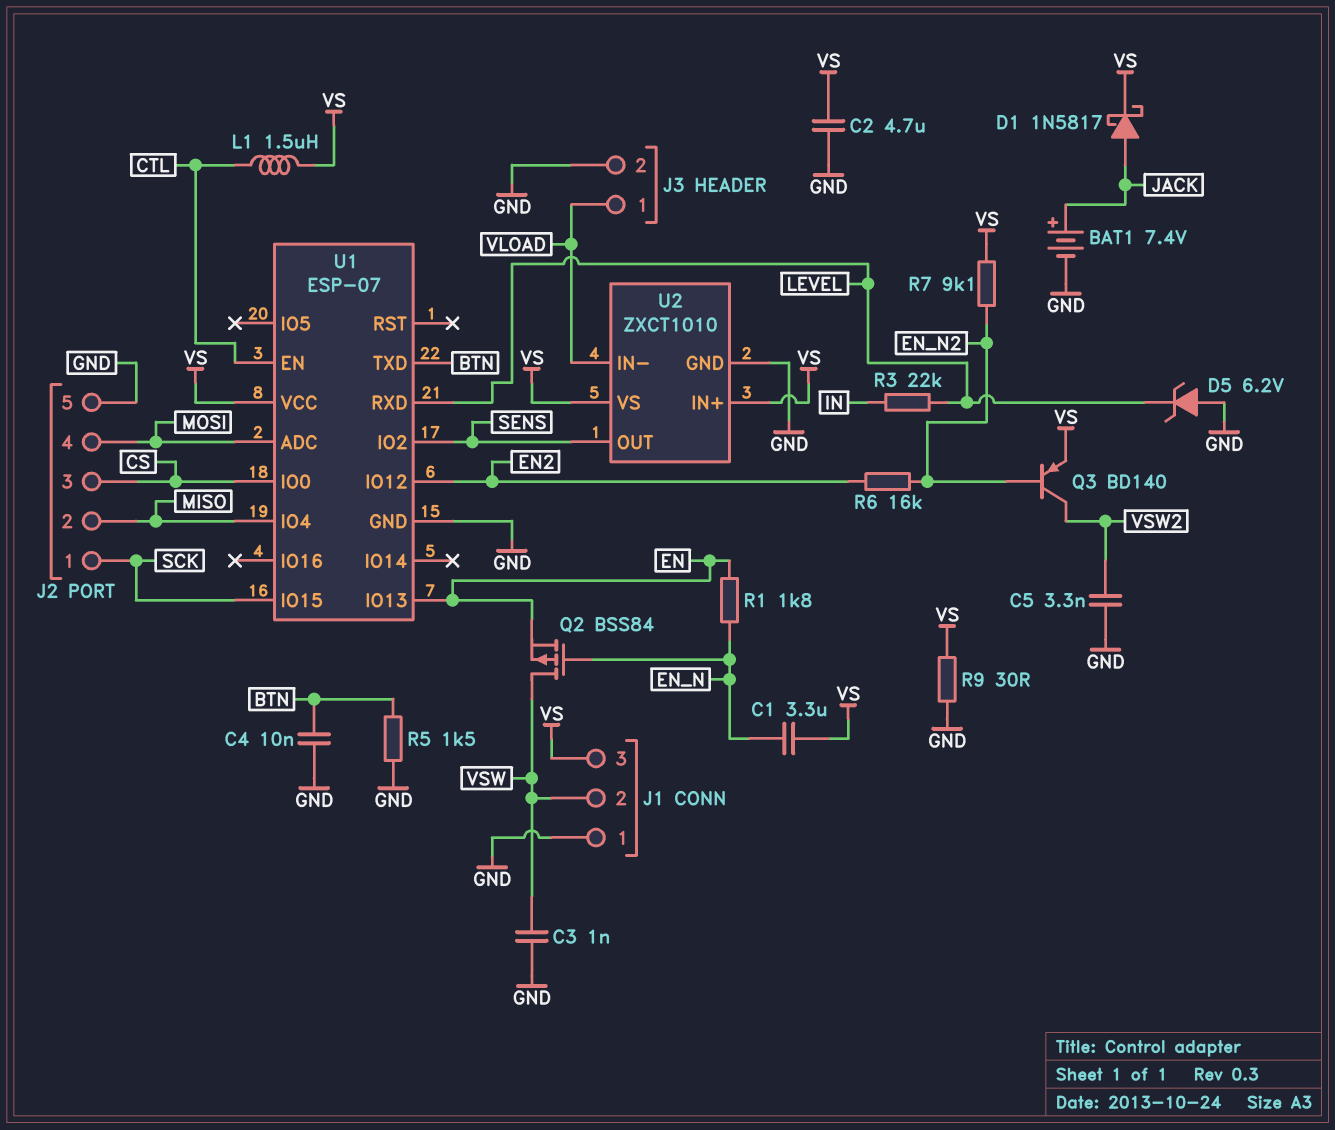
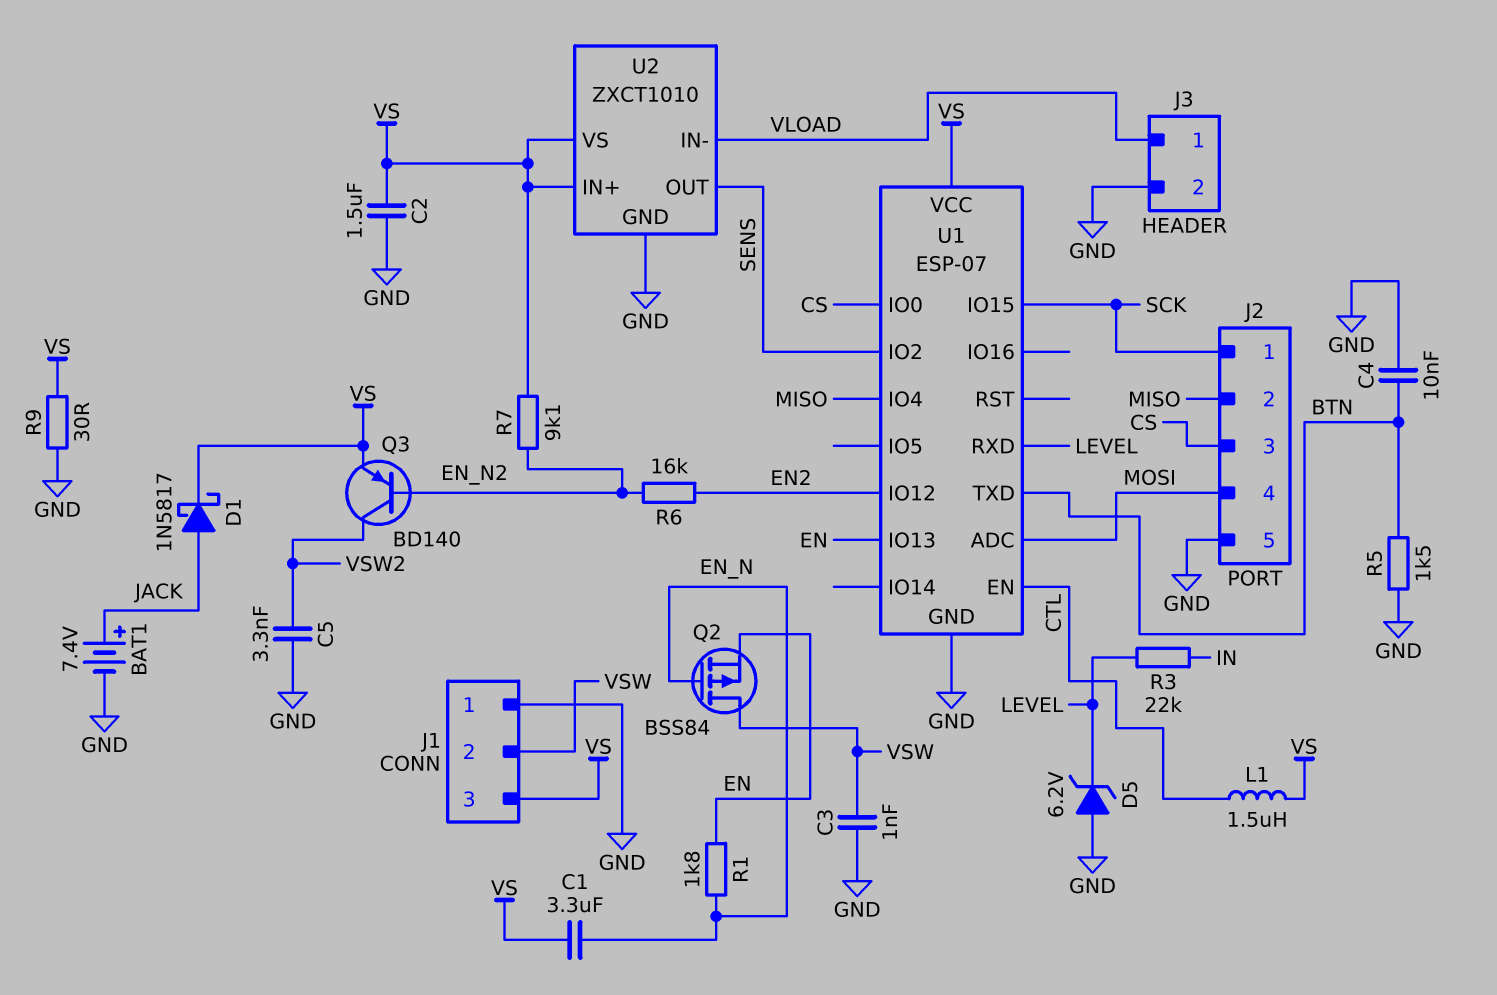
C2: 4.7uF (GND, VS) -> 1.5uF (GND, VS)

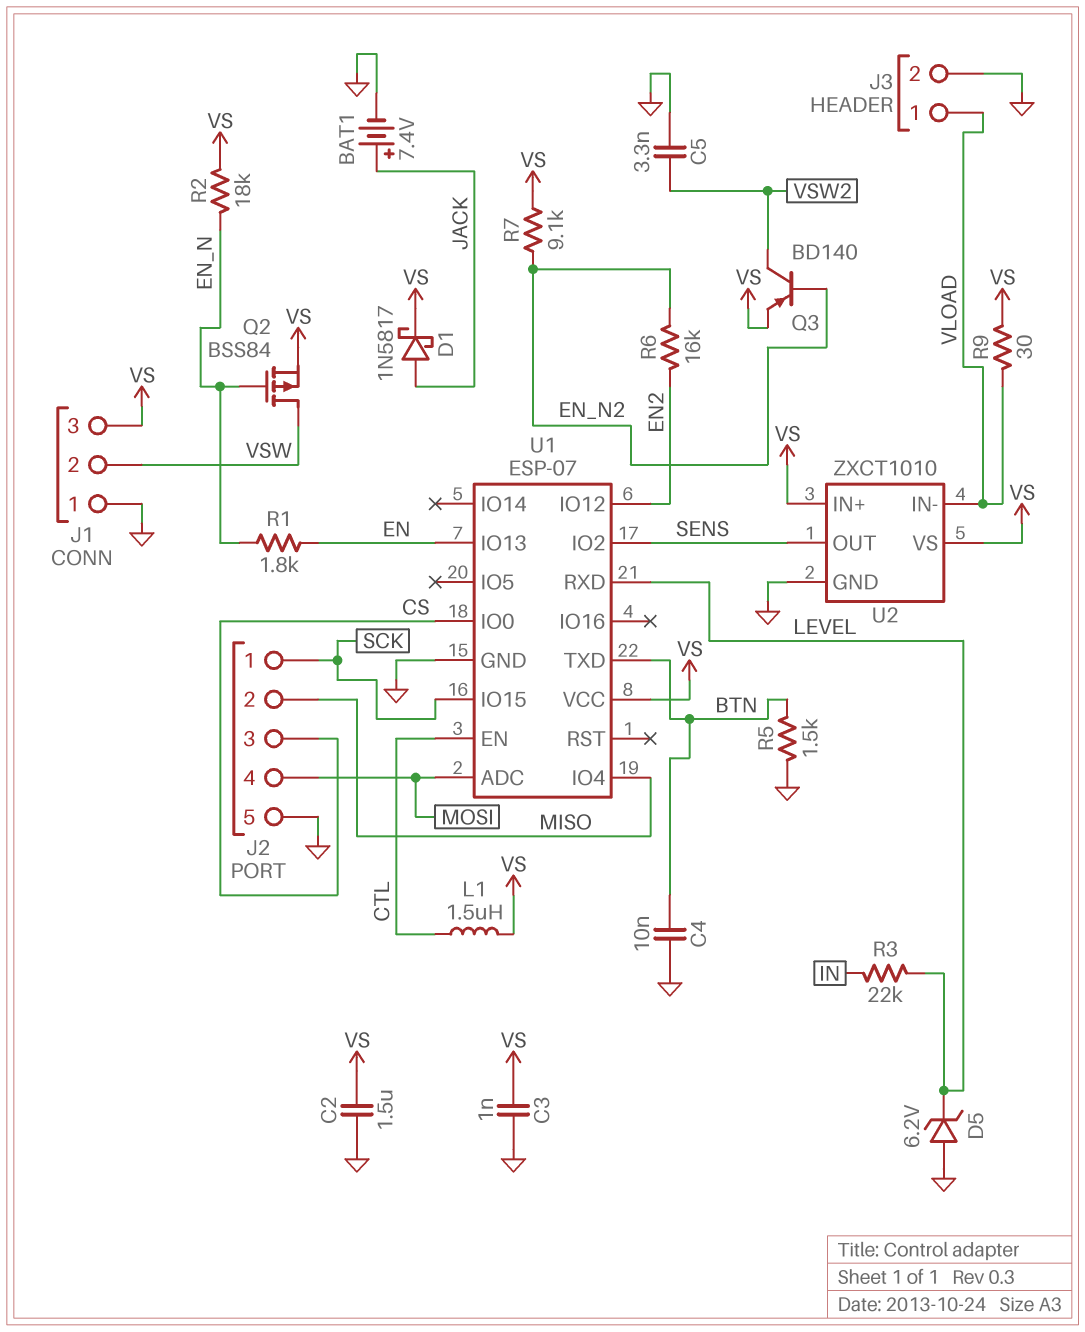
C1: 3.3uF (EN_N, VS) -> none
C3: 1nF (GND, VSW) -> 1nF (GND, VS)
Q2: PMOS BSS84 (G EN_N, D VSW, S EN) -> PMOS BSS84 (G EN_N, D VSW, S VS)
R2: none -> 18k (EN_N, VS)
R9: 30 (GND, VS) -> 30 (VLOAD, VS)

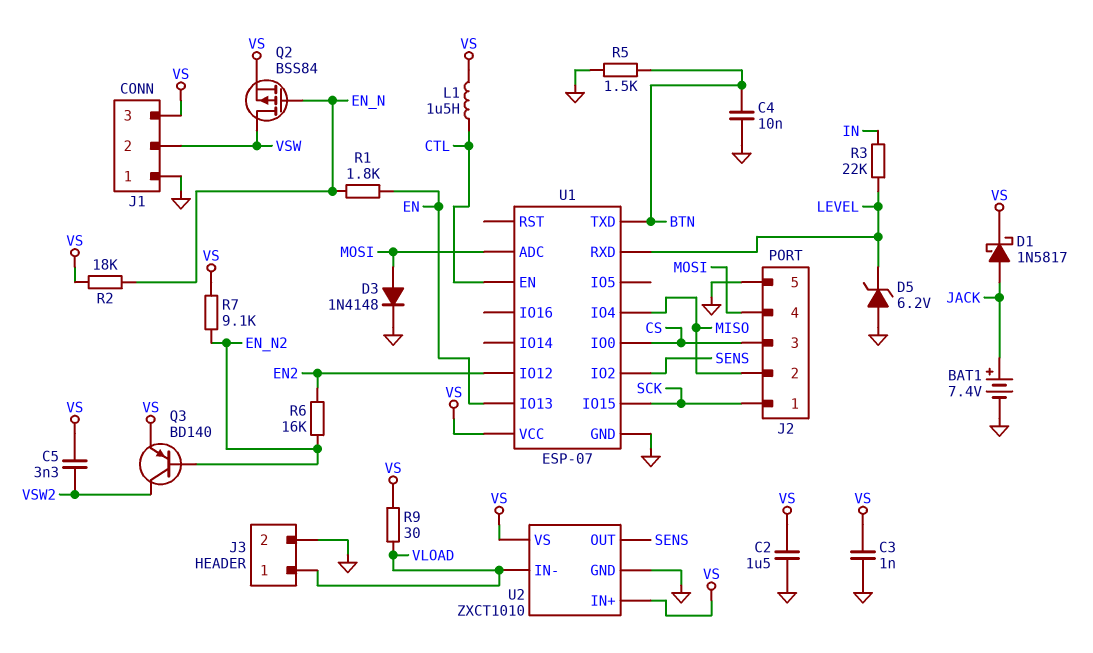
C5: 3.3nF (GND, VSW2) -> 3.3nF (VS, VSW2)
D3: none -> diode 1N4148 (A MOSI, K GND)

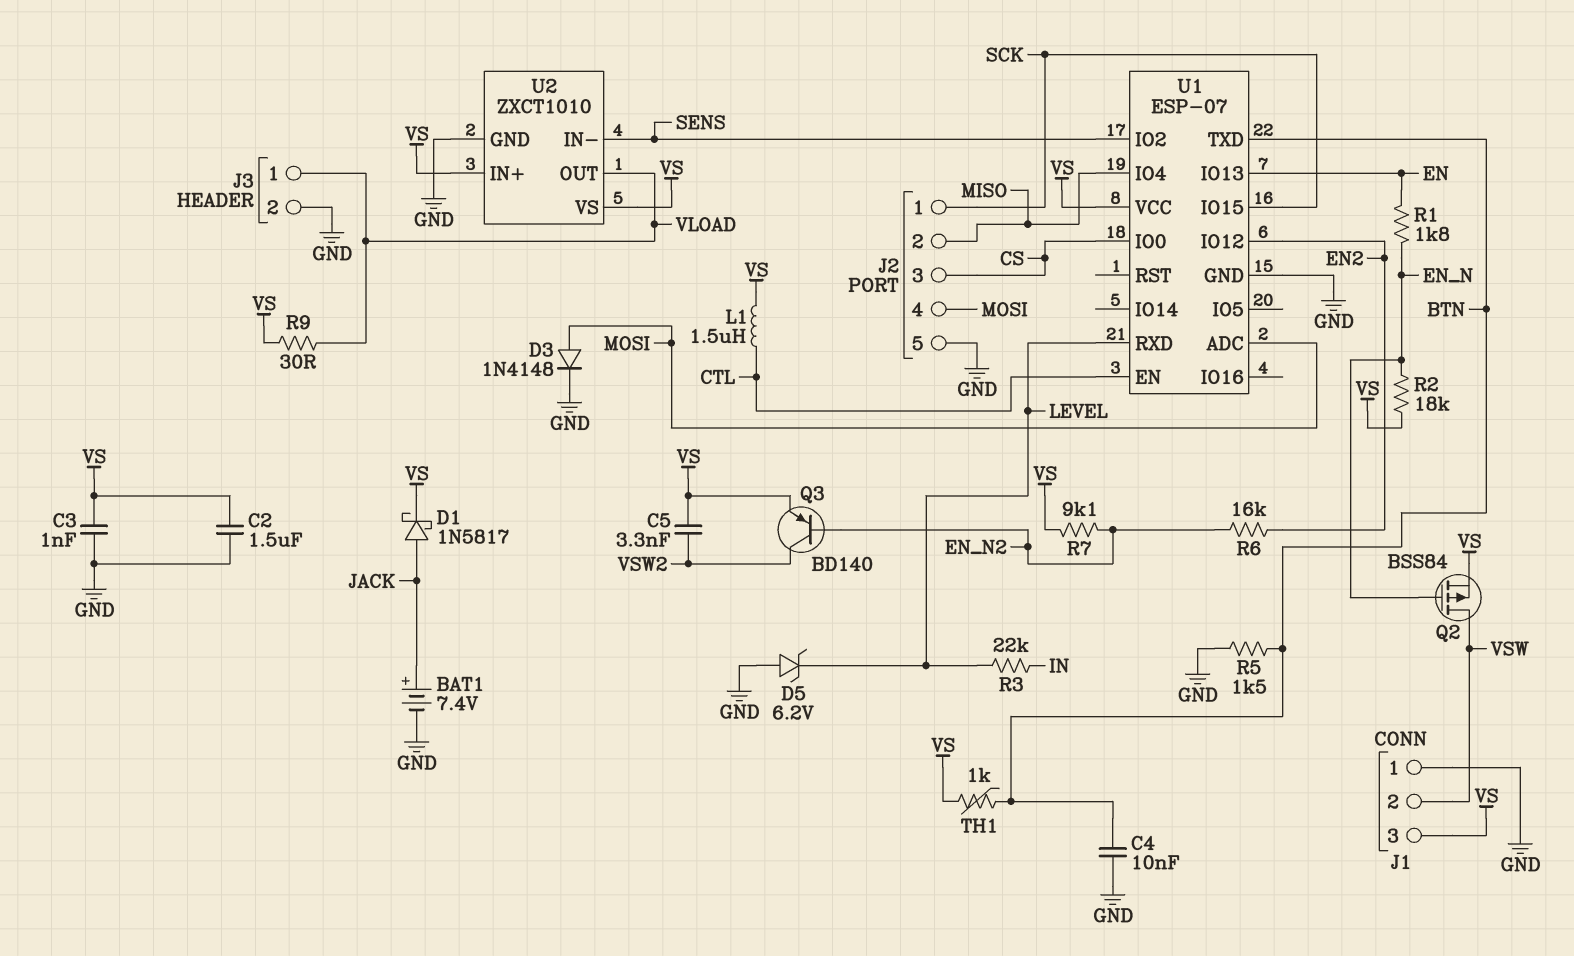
TH1: none -> 1k (BTN, VS)
U2 pin IN-: VLOAD -> SENS
U2 pin OUT: SENS -> VLOAD

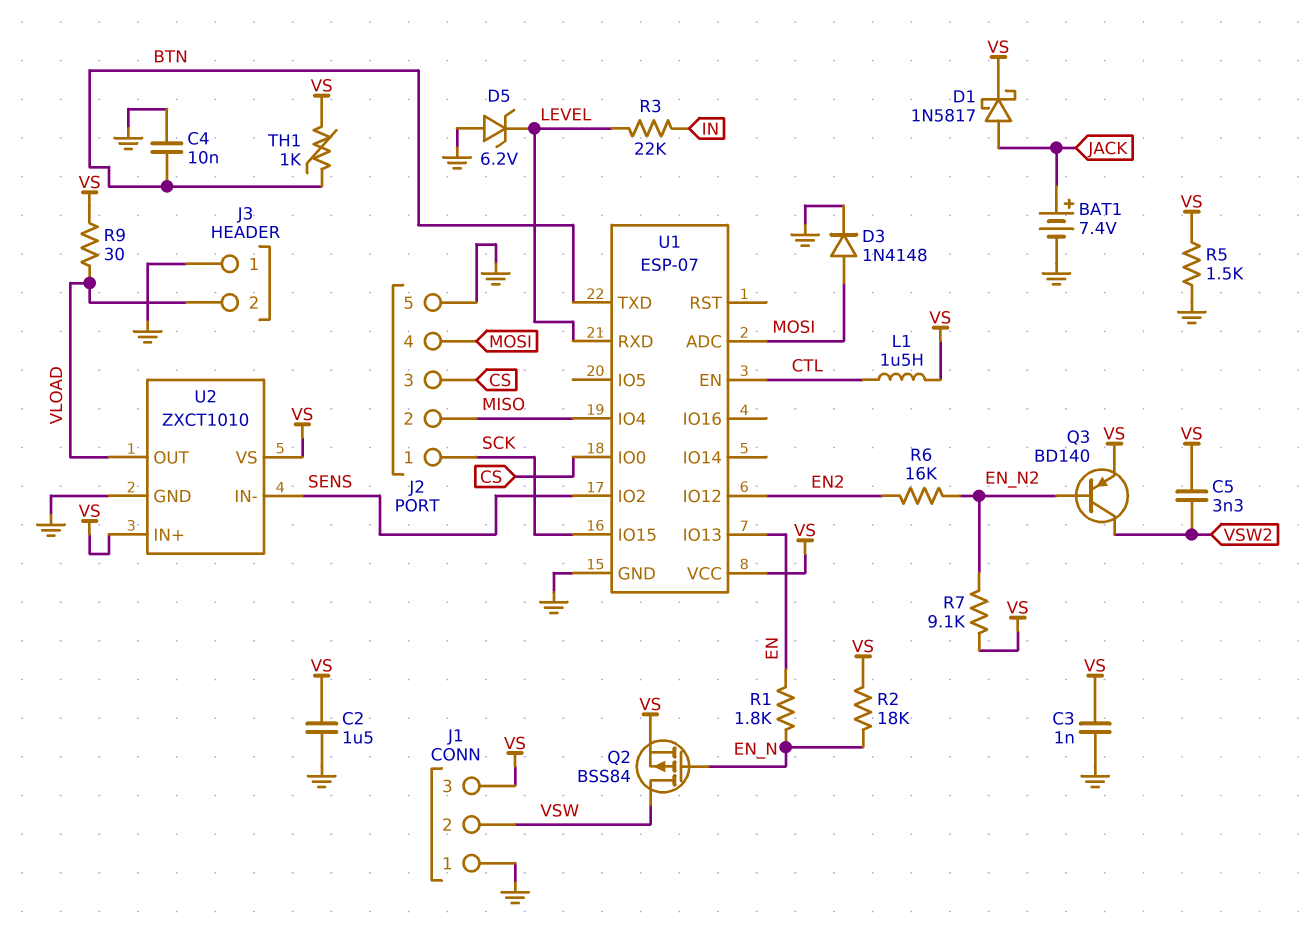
J3 pin 1: VLOAD -> GND
J3 pin 2: GND -> VLOAD
R5: 1.5k (BTN, GND) -> 1.5k (GND, VS)

